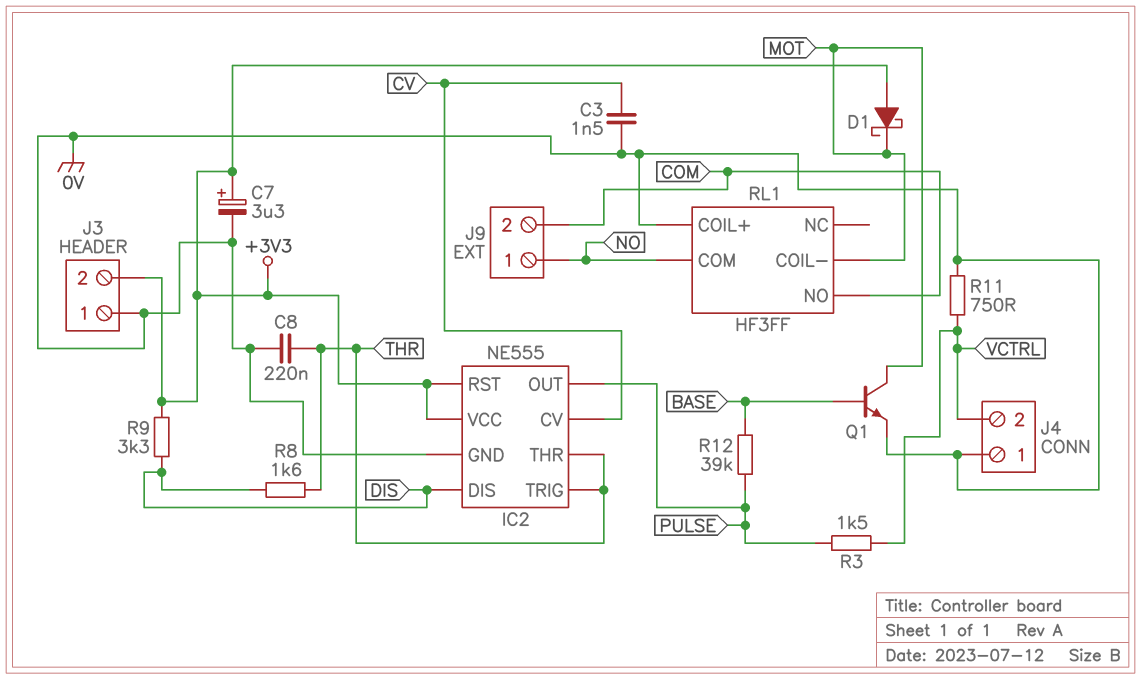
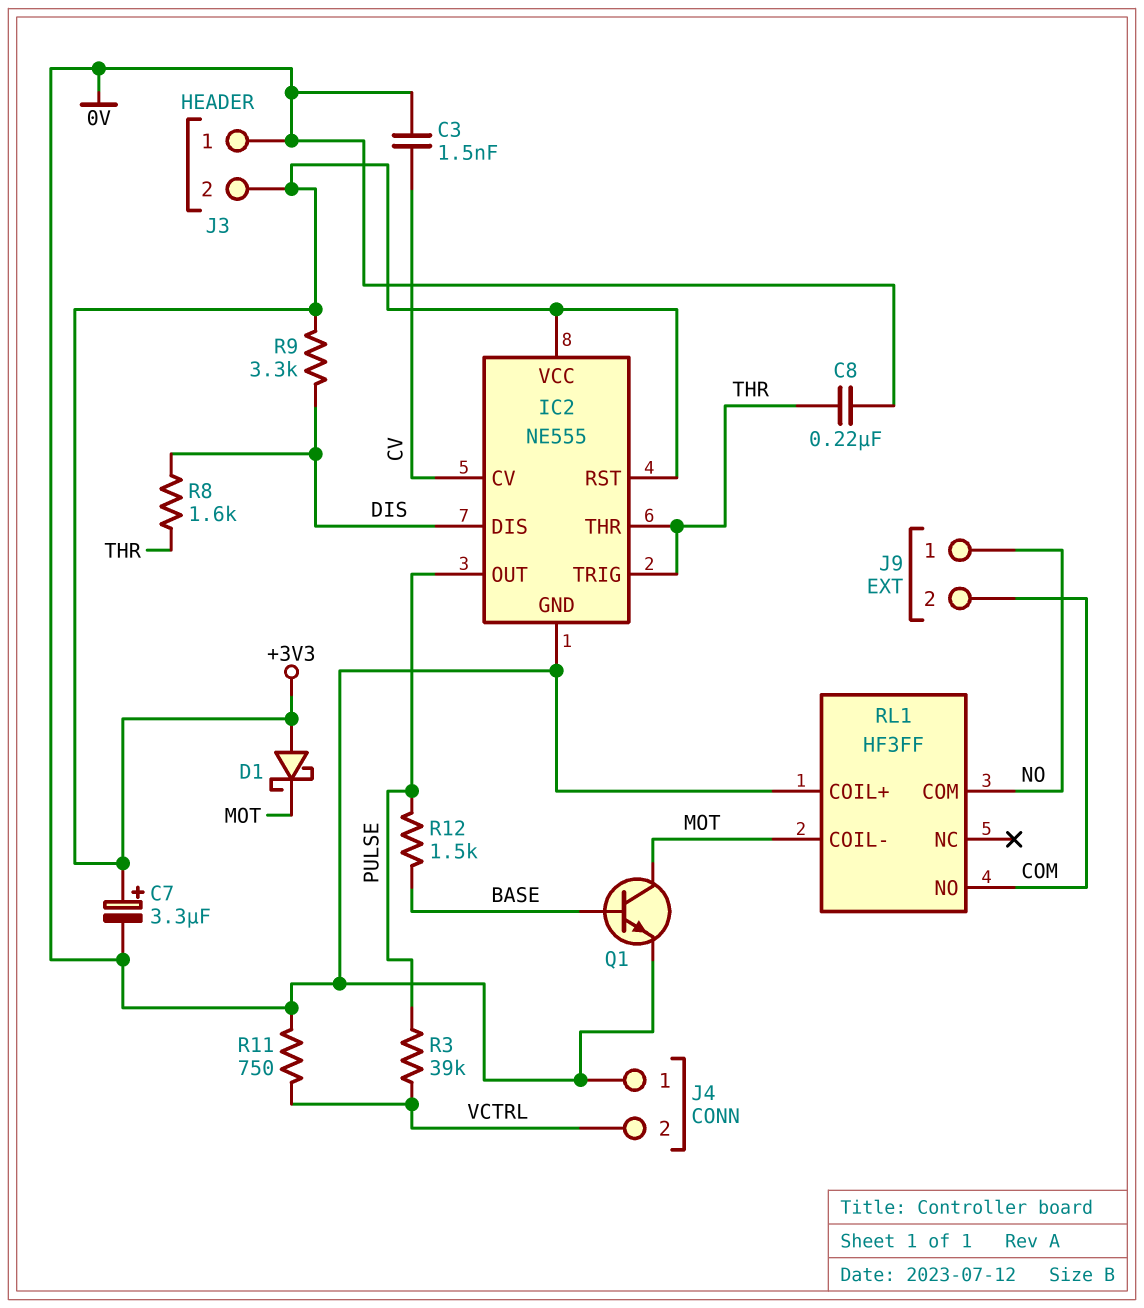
R3: 1.5k (PULSE, VCTRL) -> 39k (PULSE, VCTRL)
R12: 39k (BASE, PULSE) -> 1.5k (BASE, PULSE)

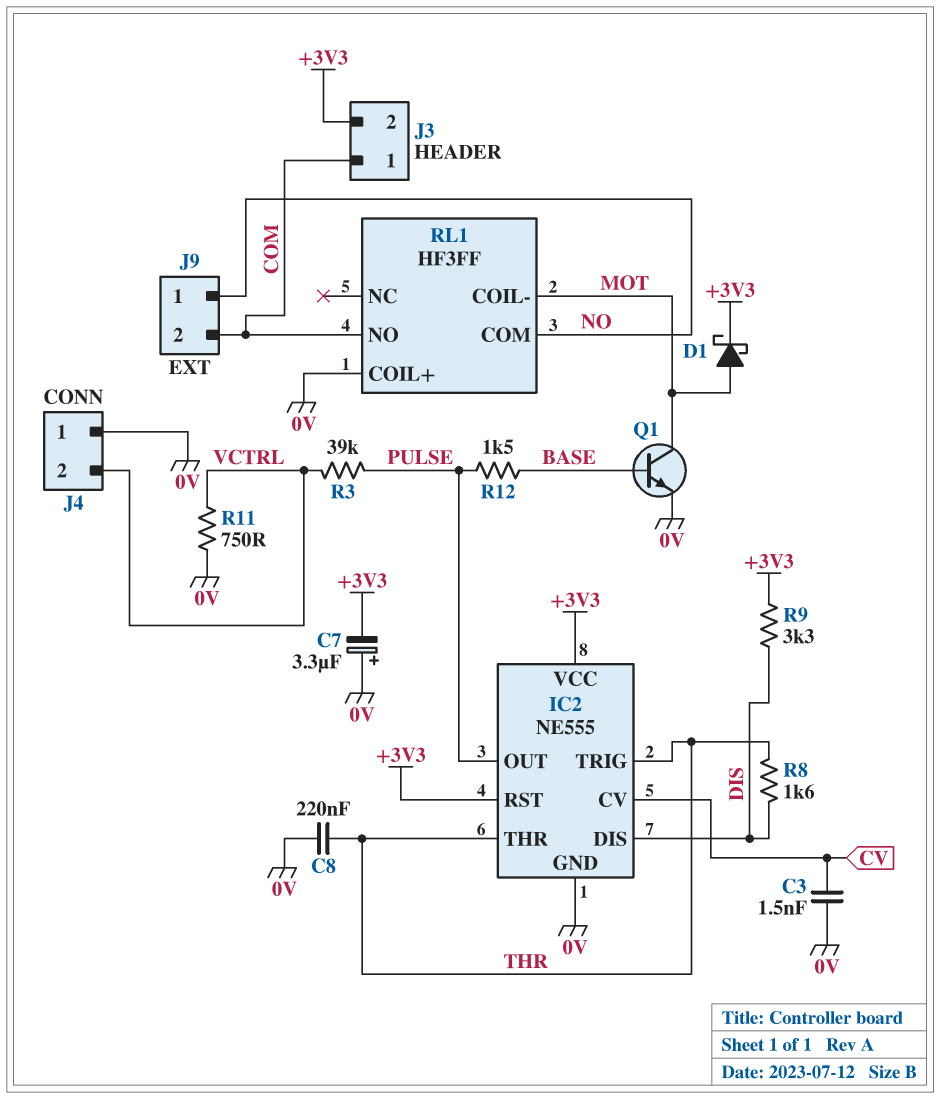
C7: 3.3uF (plus +3V3, minus 0V) -> 3.3uF (plus 0V, minus +3V3)
D1: schottky (A +3V3, K MOT) -> schottky (A MOT, K +3V3)
J3 pin 1: 0V -> COM

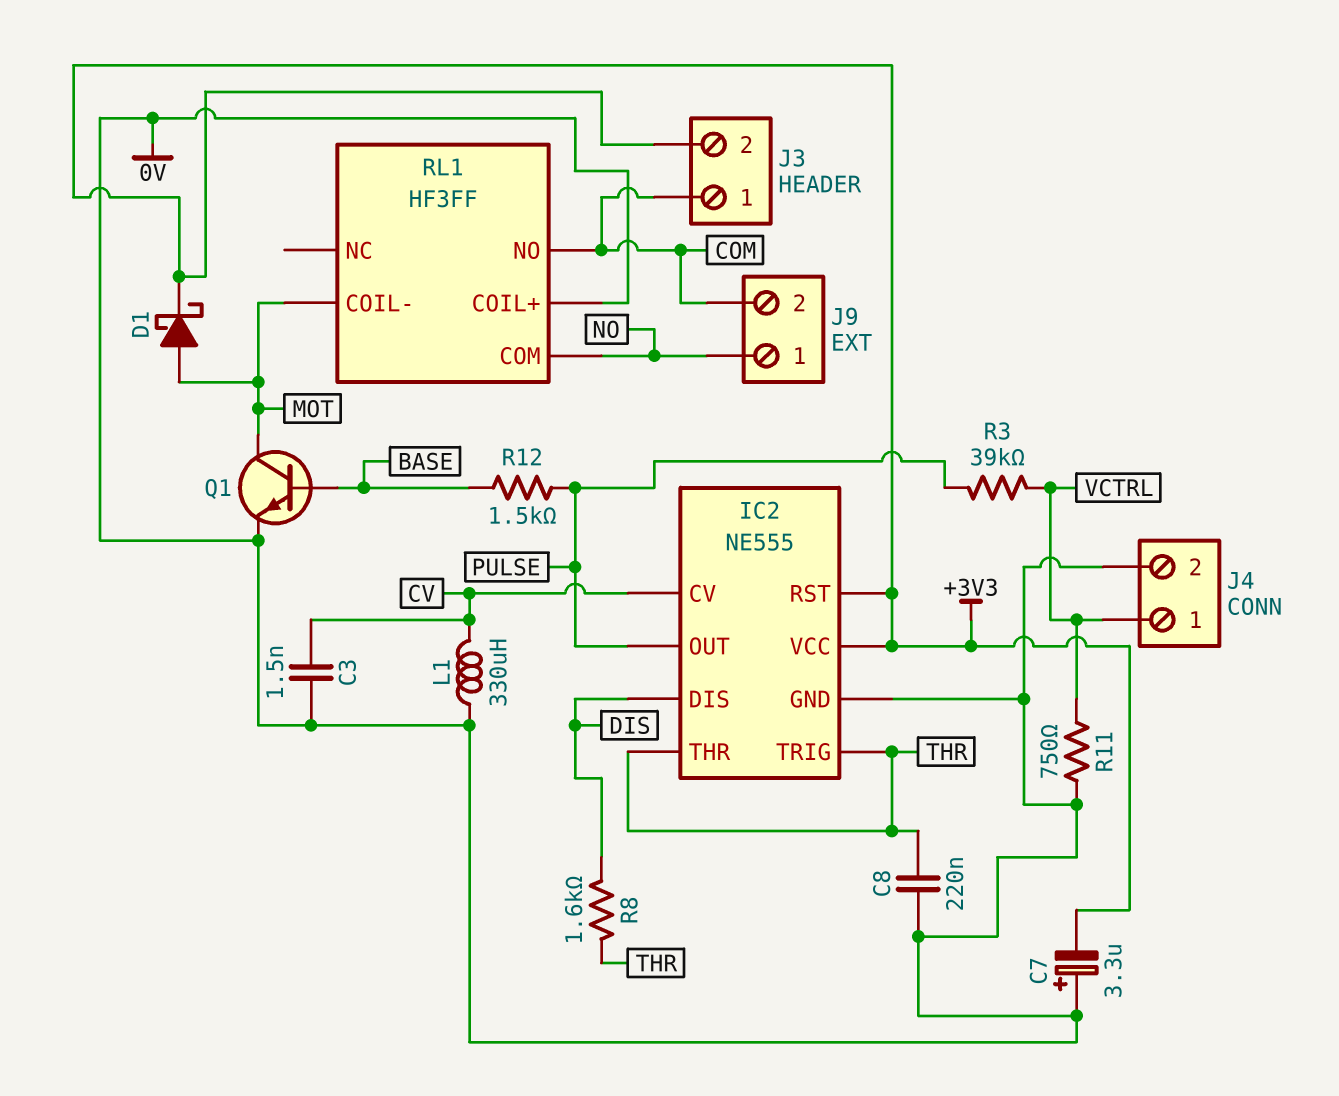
J4 pin 1: 0V -> VCTRL
J4 pin 2: VCTRL -> 0V
L1: none -> 330uH (0V, CV)
R9: 3.3k (+3V3, DIS) -> none

